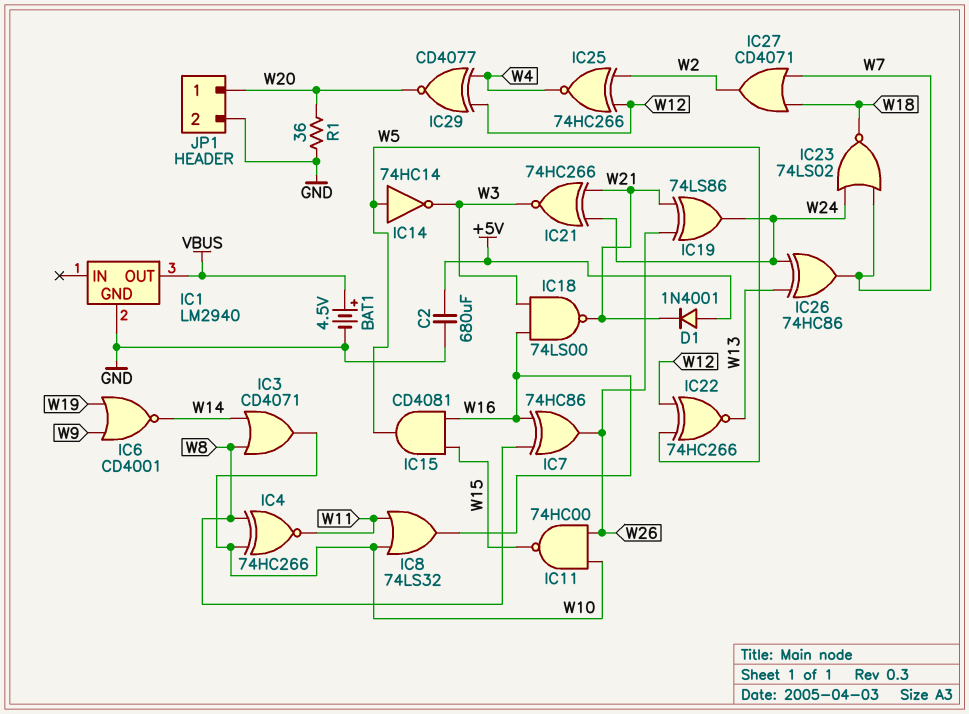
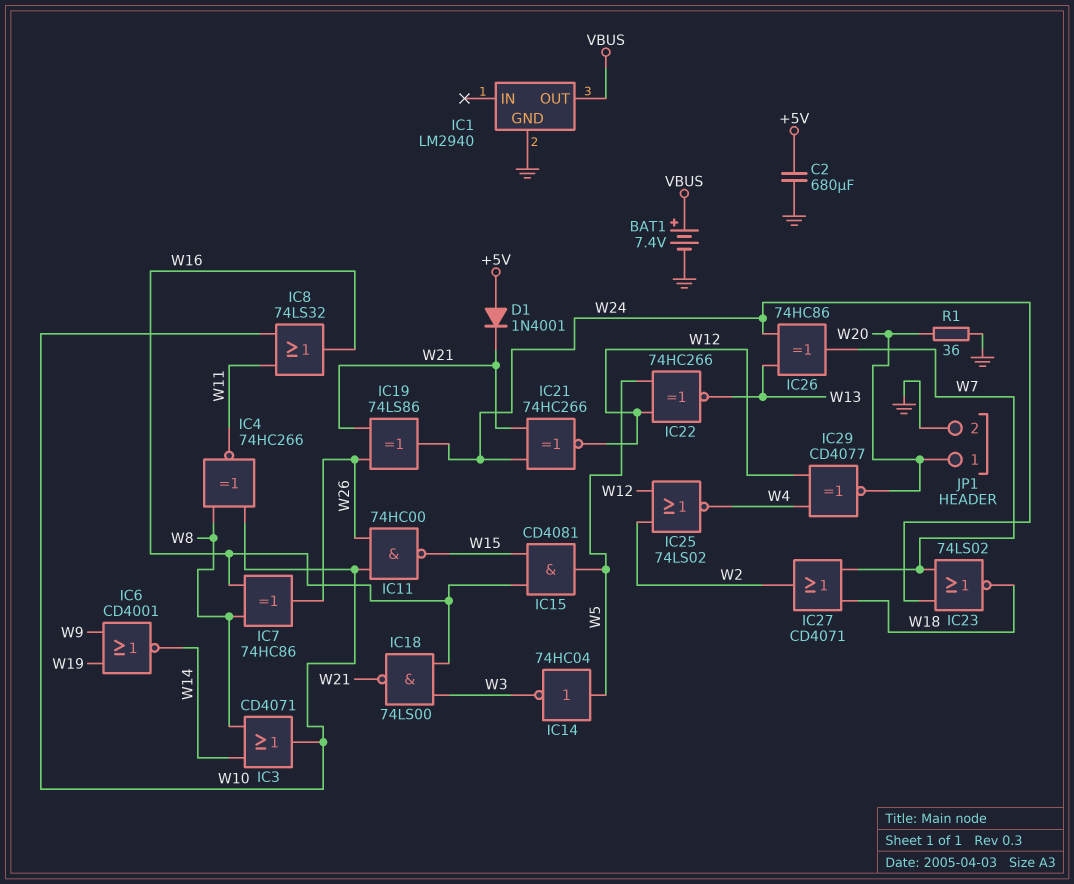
BAT1: 4.5V (plus VBUS, minus GND) -> 7.4V (plus VBUS, minus GND)
IC14: NOT 74HC14 (in W5, out W3) -> NOT 74HC04 (in W5, out W3)
IC21: XNOR 74HC266 (in W21, in W24, out W3) -> XNOR 74HC266 (in W21, in W24, out W12)
IC25: XNOR 74HC266 (in W2, in W12, out W4) -> NOR 74LS02 (in W2, in W12, out W4)

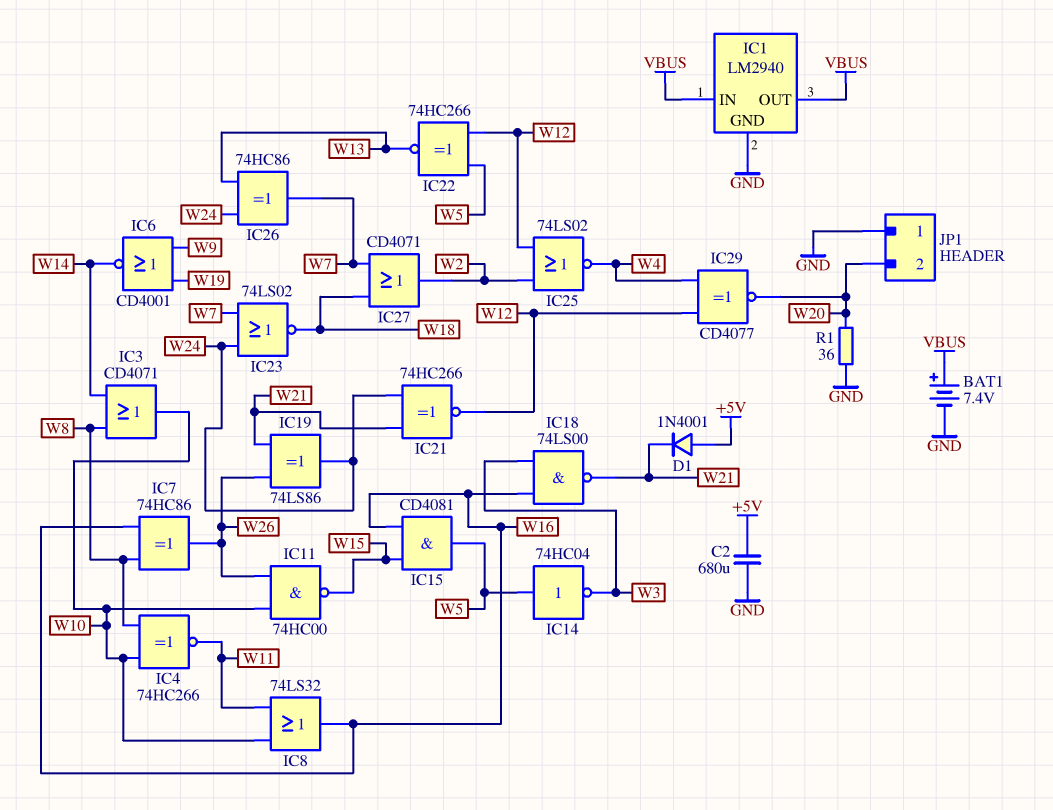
IC1 pin IN: none -> VBUS
JP1 pin 1: W20 -> GND
JP1 pin 2: GND -> W20

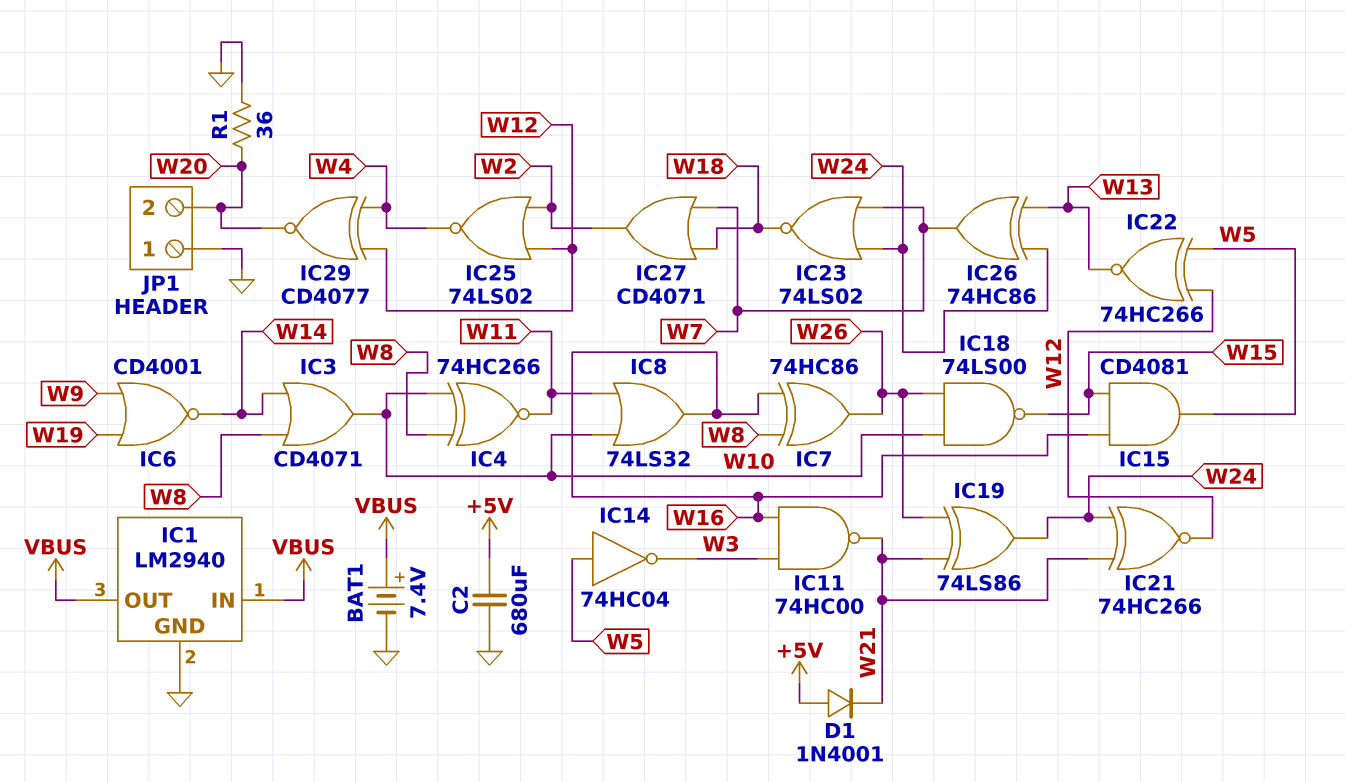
IC11: NAND 74HC00 (in W10, in W26, out W15) -> NAND 74HC00 (in W3, in W16, out W21)
IC18: NAND 74LS00 (in W3, in W16, out W21) -> NAND 74LS00 (in W10, in W26, out W15)

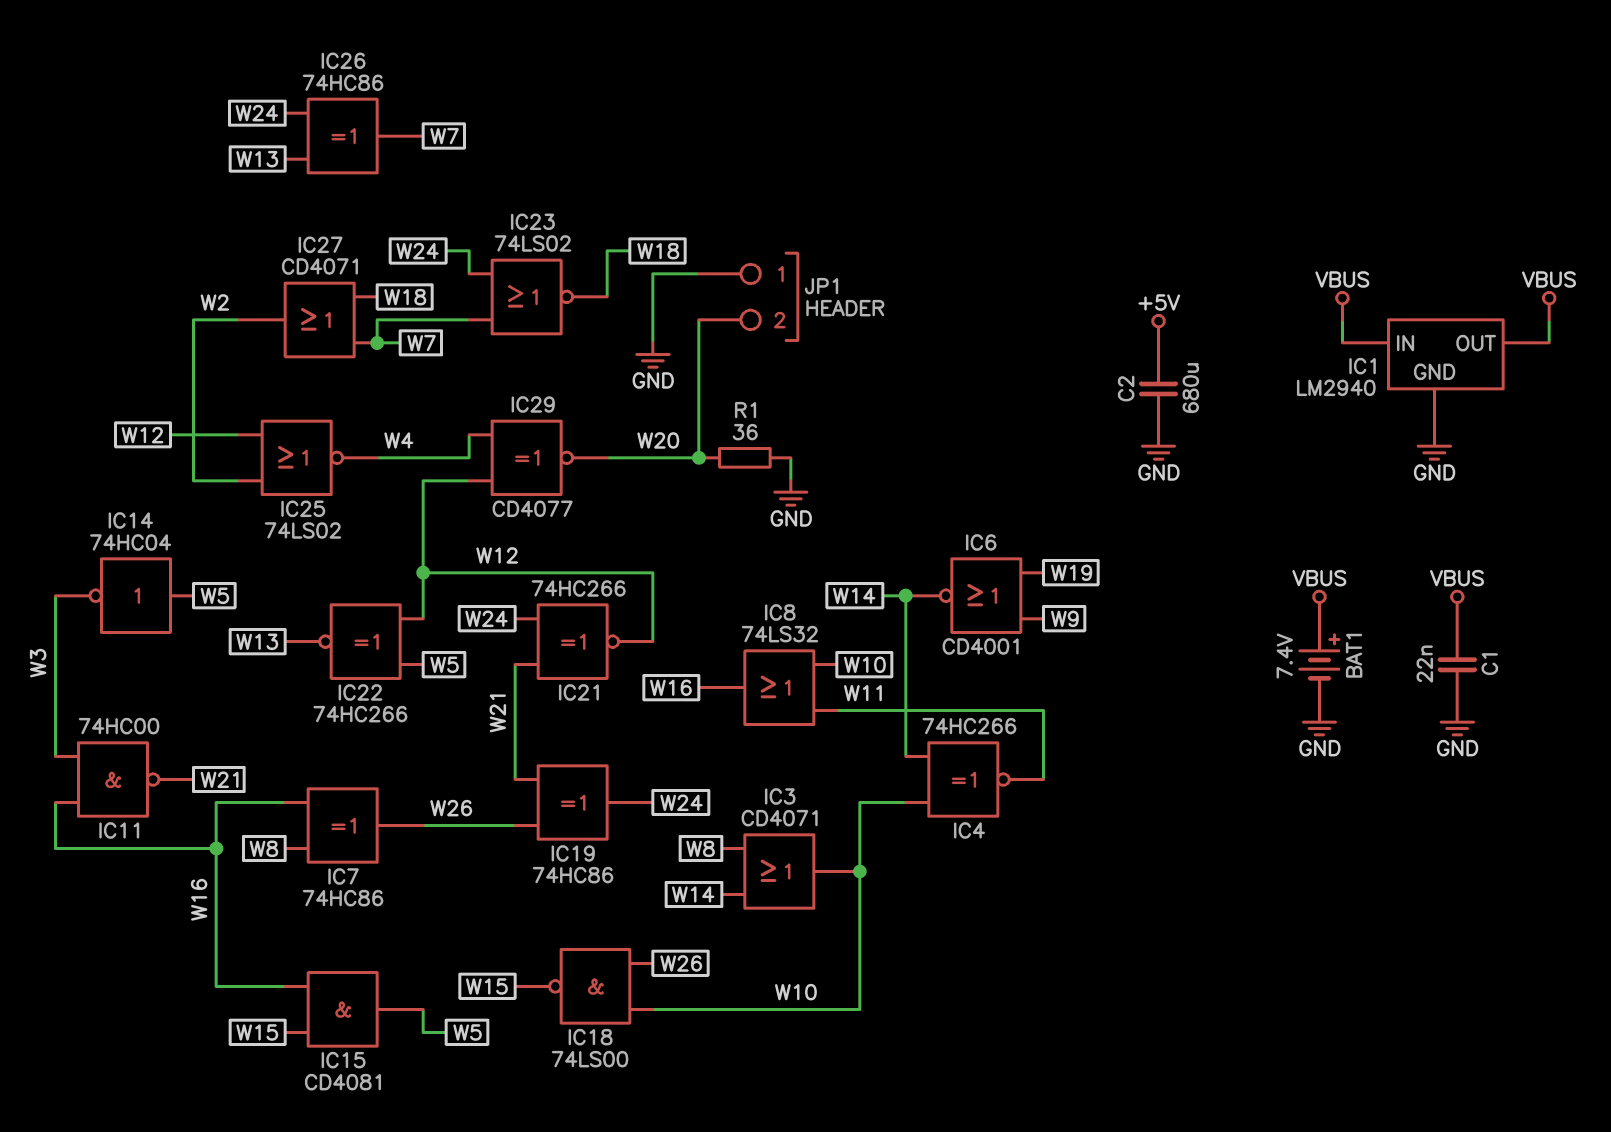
C1: none -> 22nF (GND, VBUS)
D1: diode 1N4001 (A +5V, K W21) -> none
IC4: XNOR 74HC266 (in W8, in W10, out W11) -> XNOR 74HC266 (in W10, in W14, out W11)
IC19: XOR 74LS86 (in W21, in W26, out W24) -> XOR 74HC86 (in W21, in W26, out W24)

